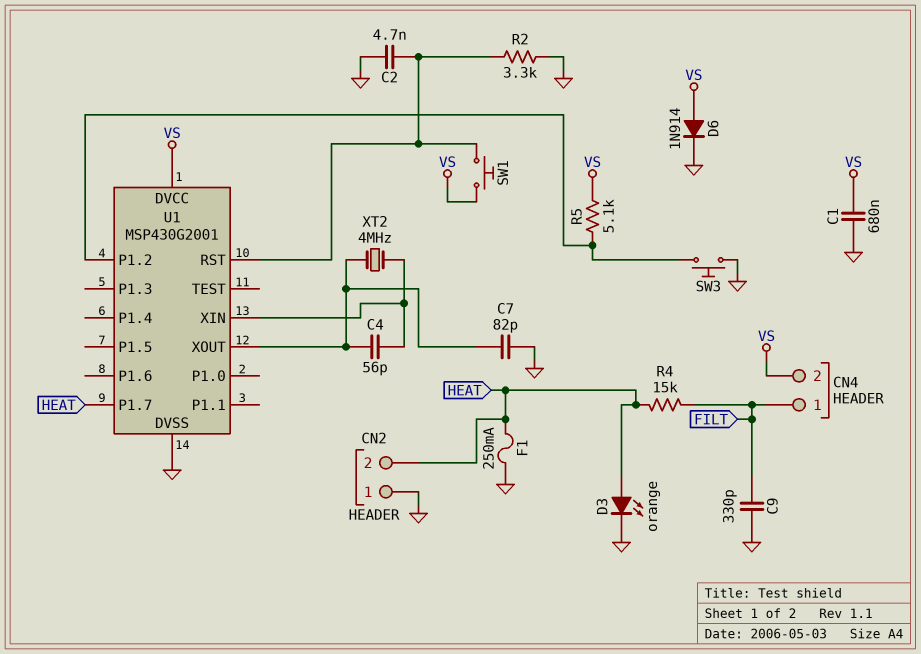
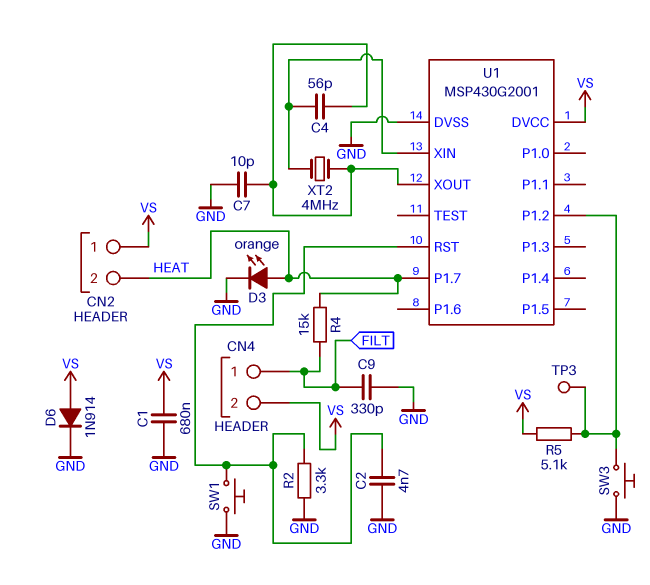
C7: 82pF (GND, U1/XOUT) -> 10pF (GND, U1/XOUT)
CN2 pin 1: GND -> VS
F1: 250mA (GND, HEAT) -> none
SW1: button (U1/RST, VS) -> button (GND, U1/RST)
TP3: none -> test point (U1/P1.2)

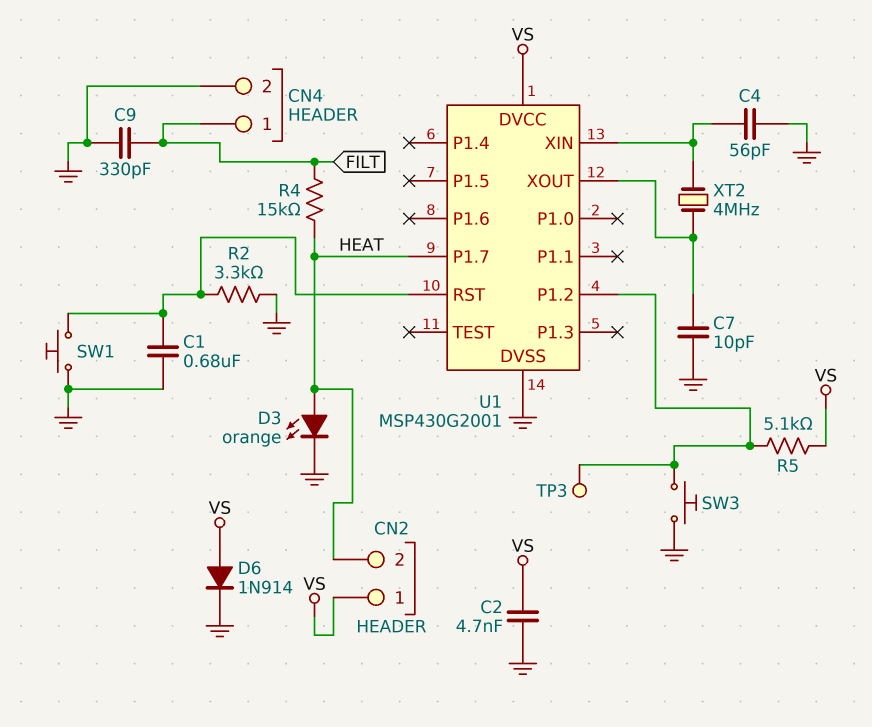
C1: 680nF (GND, VS) -> 680nF (GND, U1/RST)
C2: 4.7nF (GND, U1/RST) -> 4.7nF (GND, VS)
C4: 56pF (U1/XIN, U1/XOUT) -> 56pF (GND, U1/XIN)
CN4 pin 2: VS -> GND

